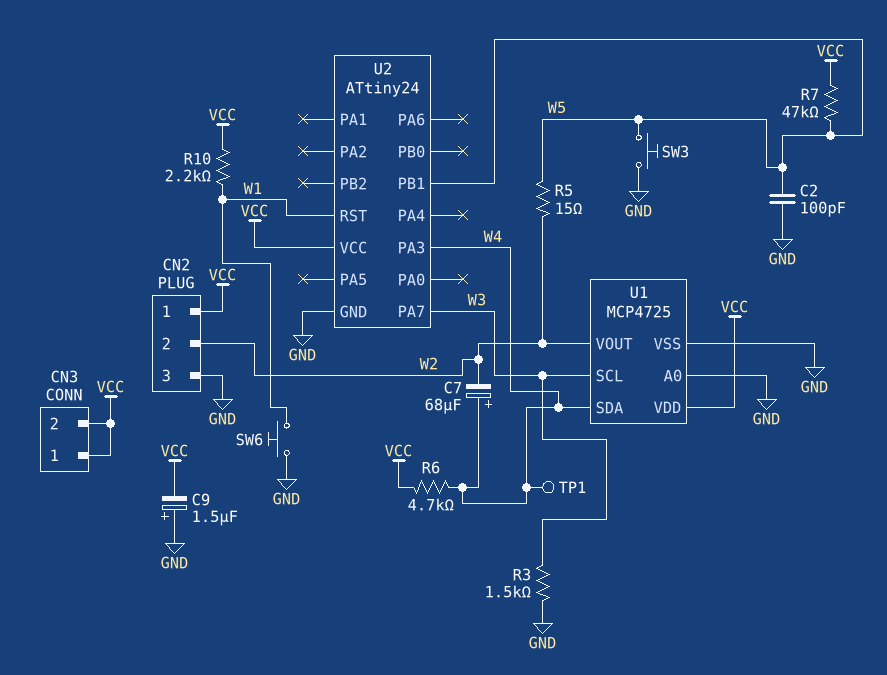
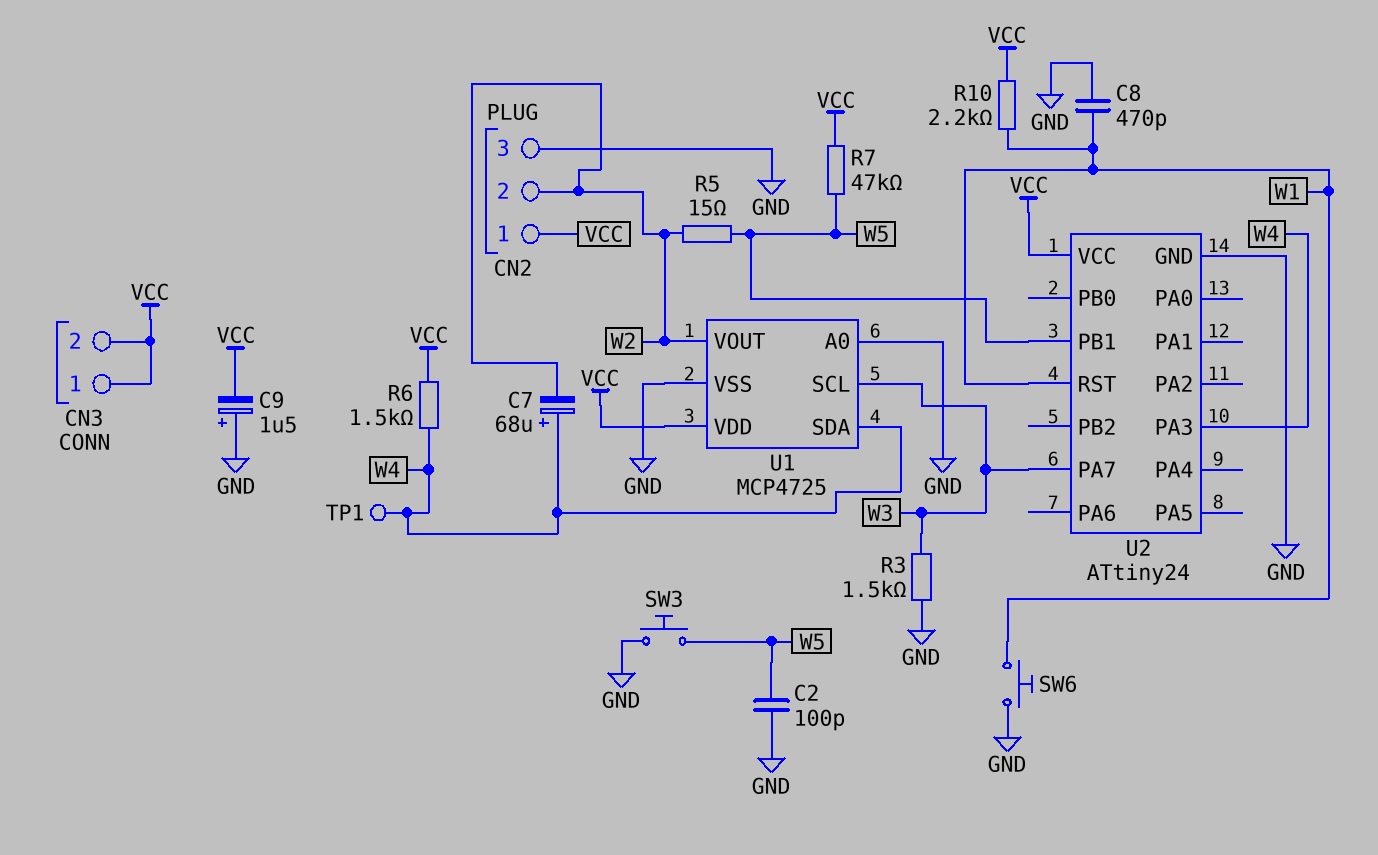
C8: none -> 470pF (GND, W1)
R6: 4.7k (VCC, W4) -> 1.5k (VCC, W4)

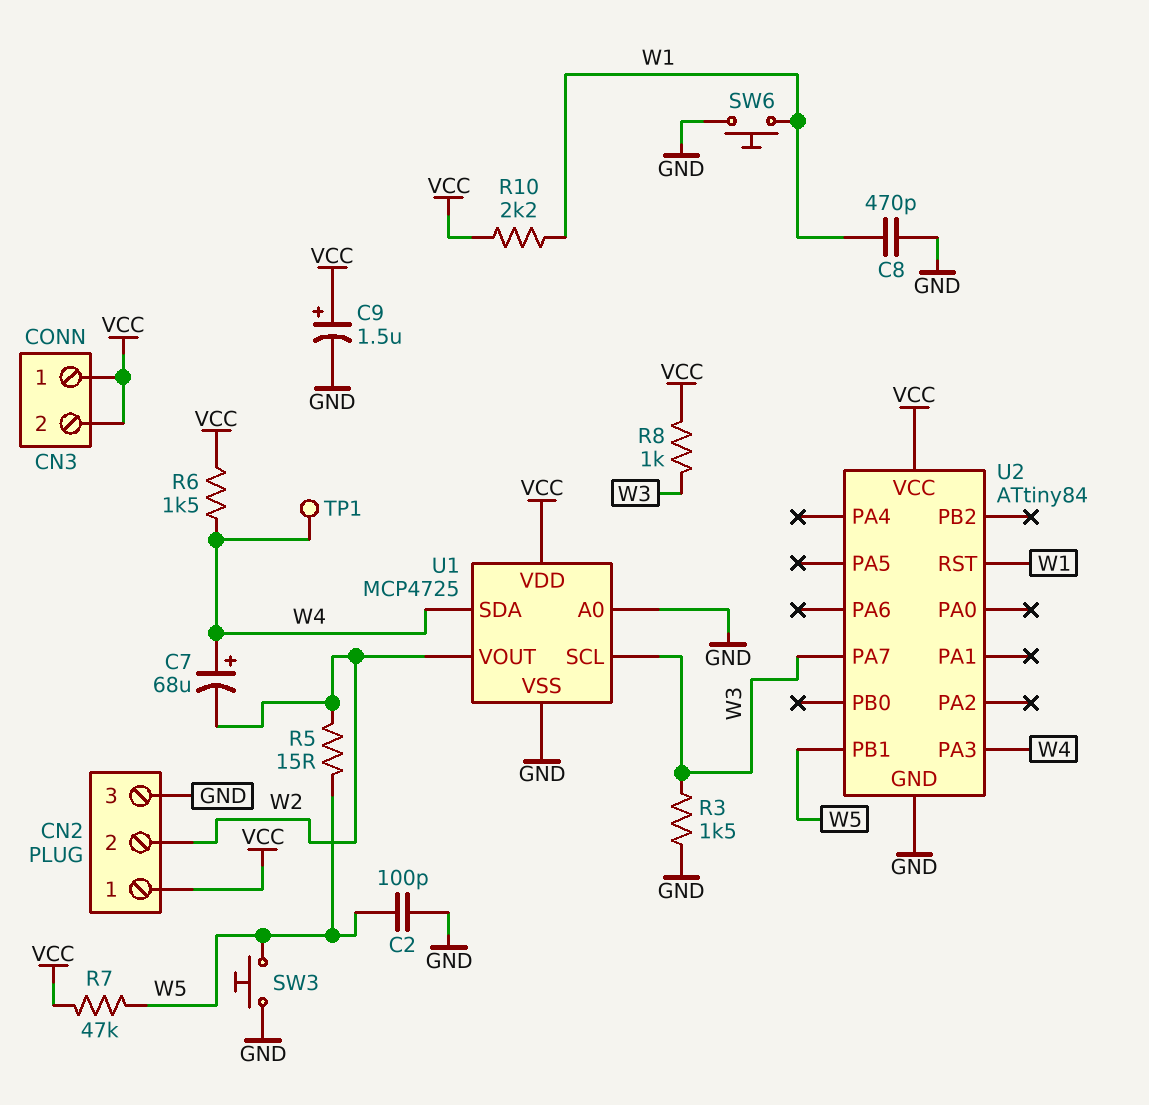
C9: 1.5uF (plus GND, minus VCC) -> 1.5uF (plus VCC, minus GND)
R8: none -> 1k (VCC, W3)
U2: ATtiny24 -> ATtiny84

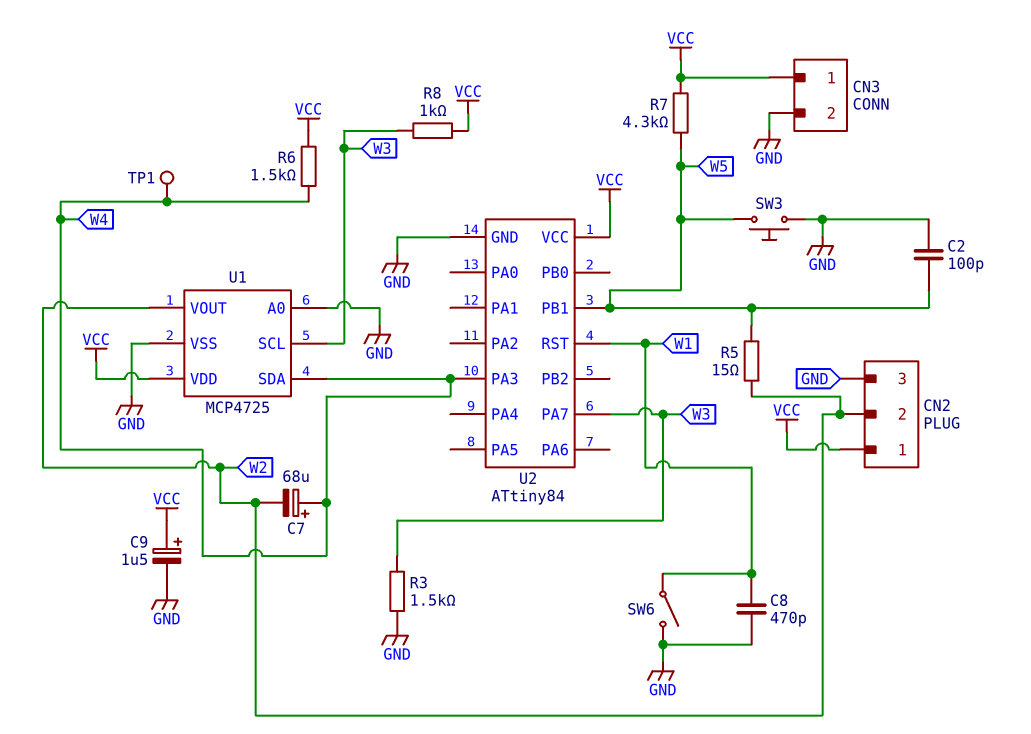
CN3 pin 2: VCC -> GND
R7: 47k (VCC, W5) -> 4.3k (VCC, W5)
R10: 2.2k (VCC, W1) -> none
SW6: button (GND, W1) -> switch (GND, W1)

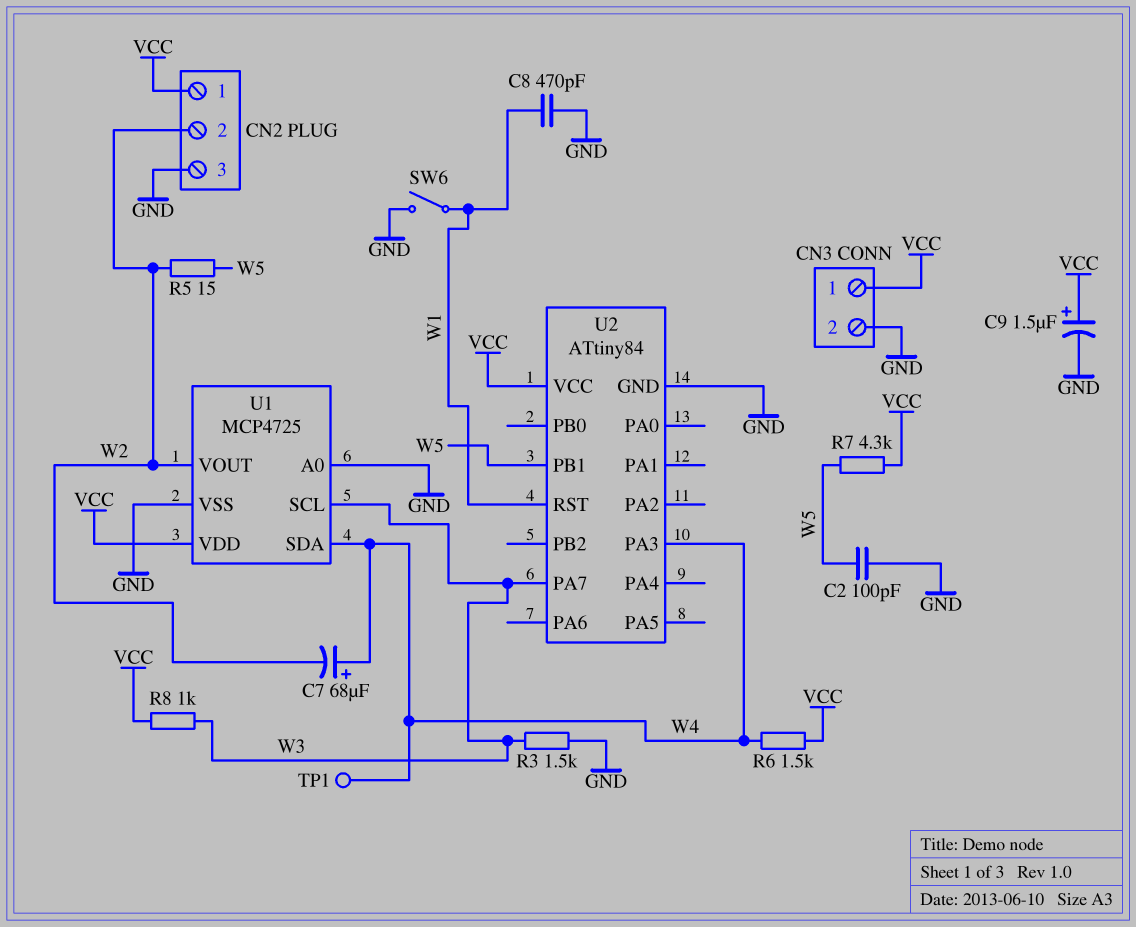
SW3: button (GND, W5) -> none

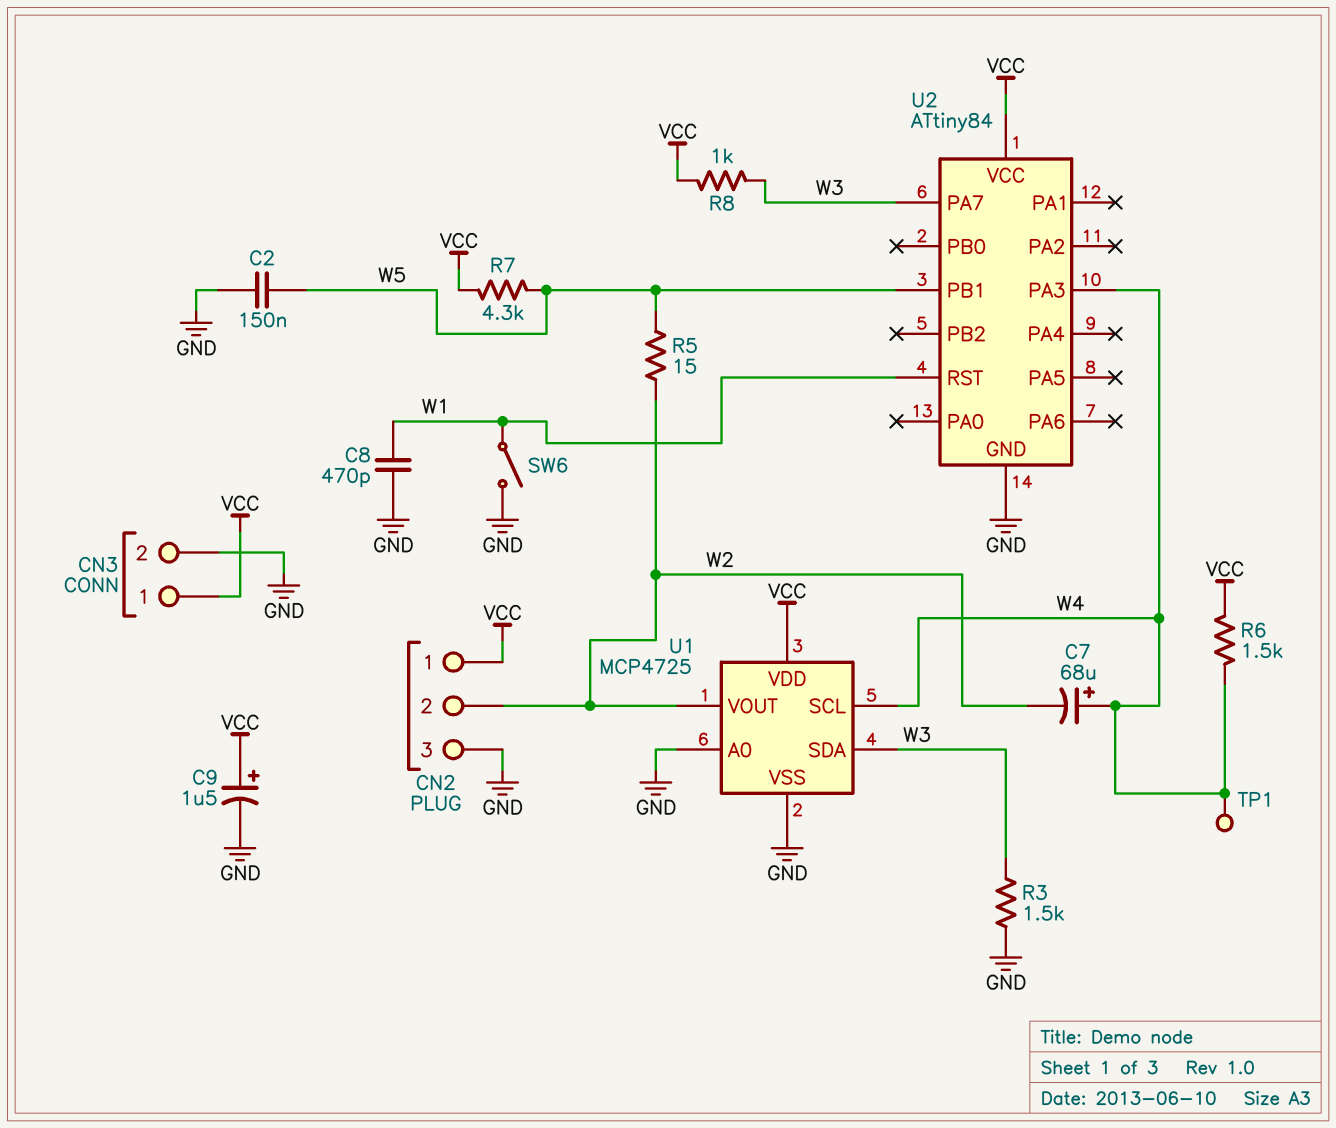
C2: 100pF (GND, W5) -> 150nF (GND, W5)
U1 pin SCL: W3 -> W4
U1 pin SDA: W4 -> W3

